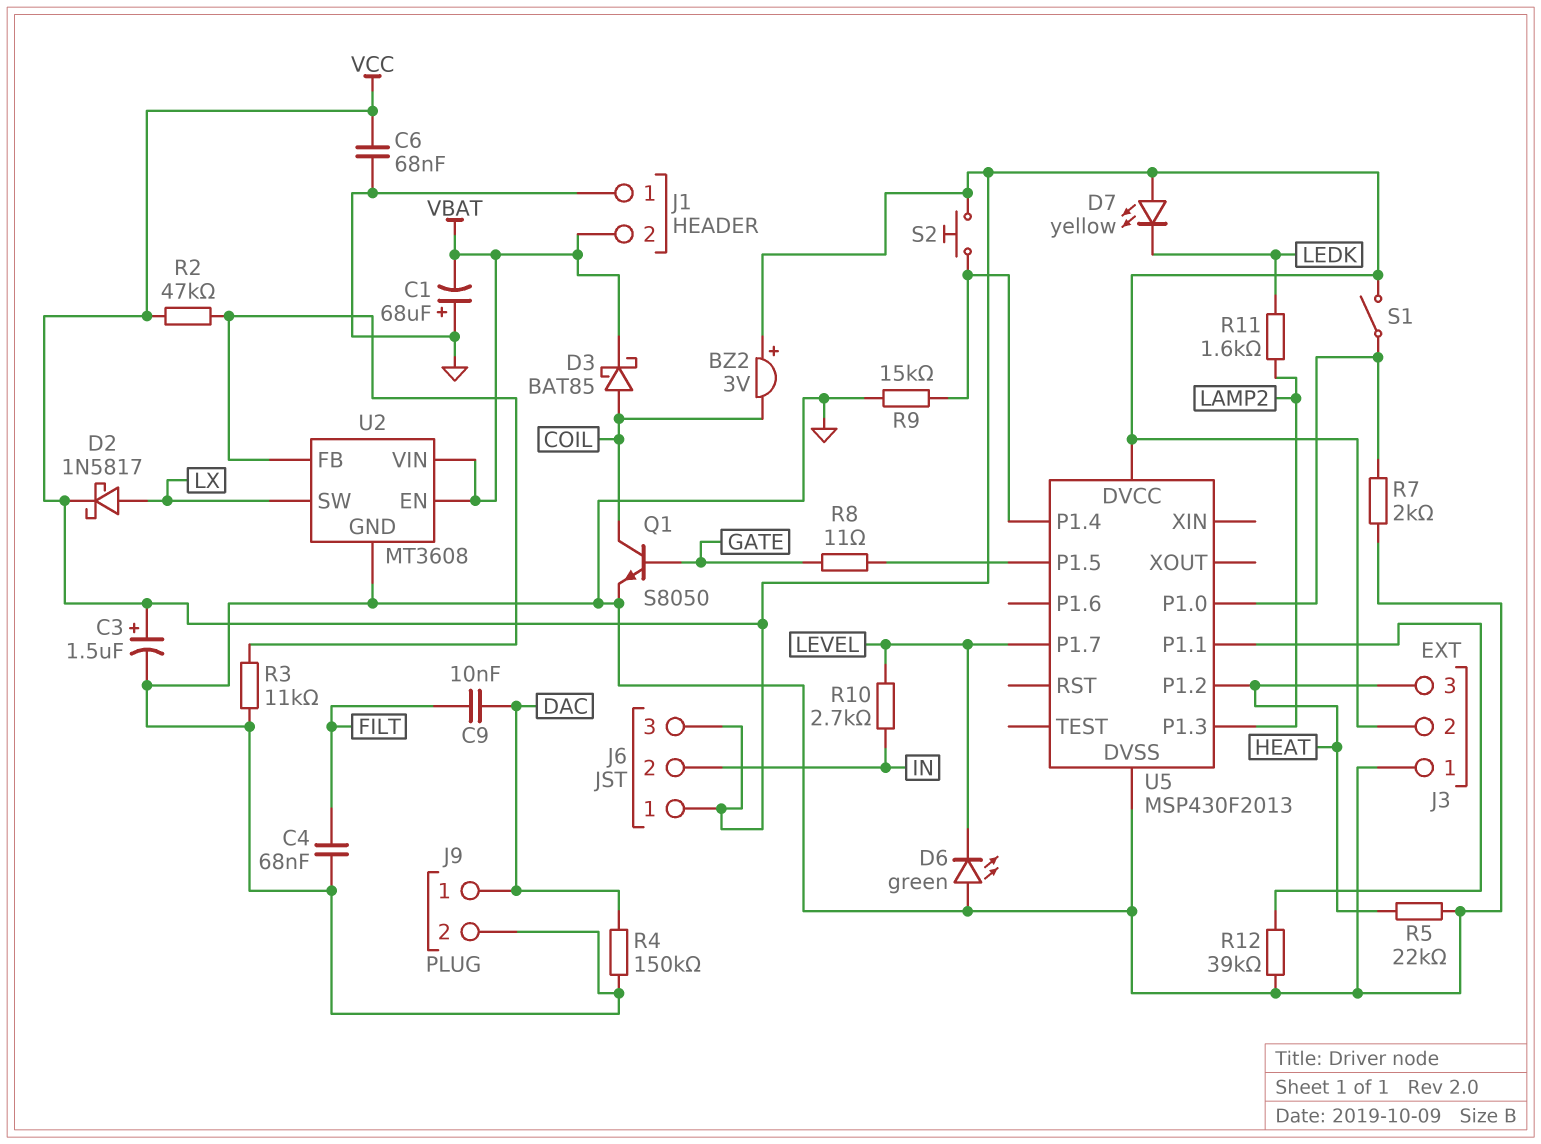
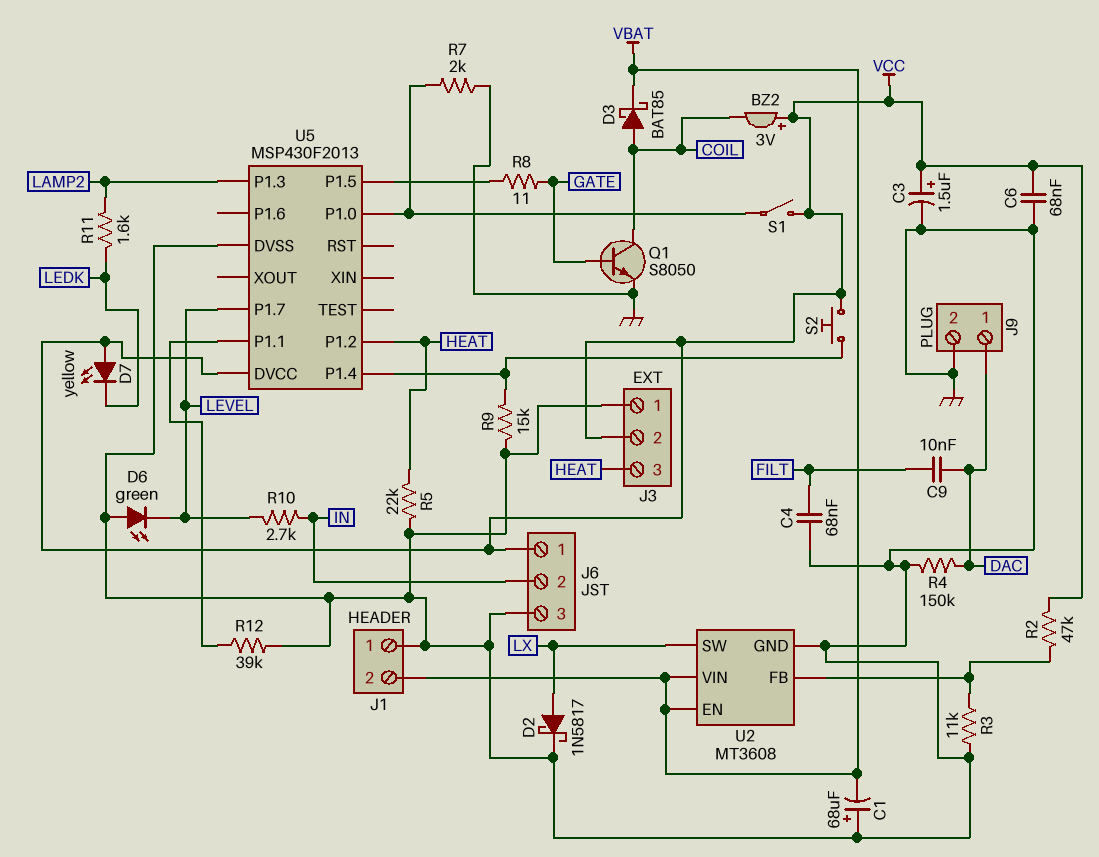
D2: schottky 1N5817 (A LX, K VCC) -> schottky 1N5817 (A LX, K GND)
J6 pin 3: VCC -> GND

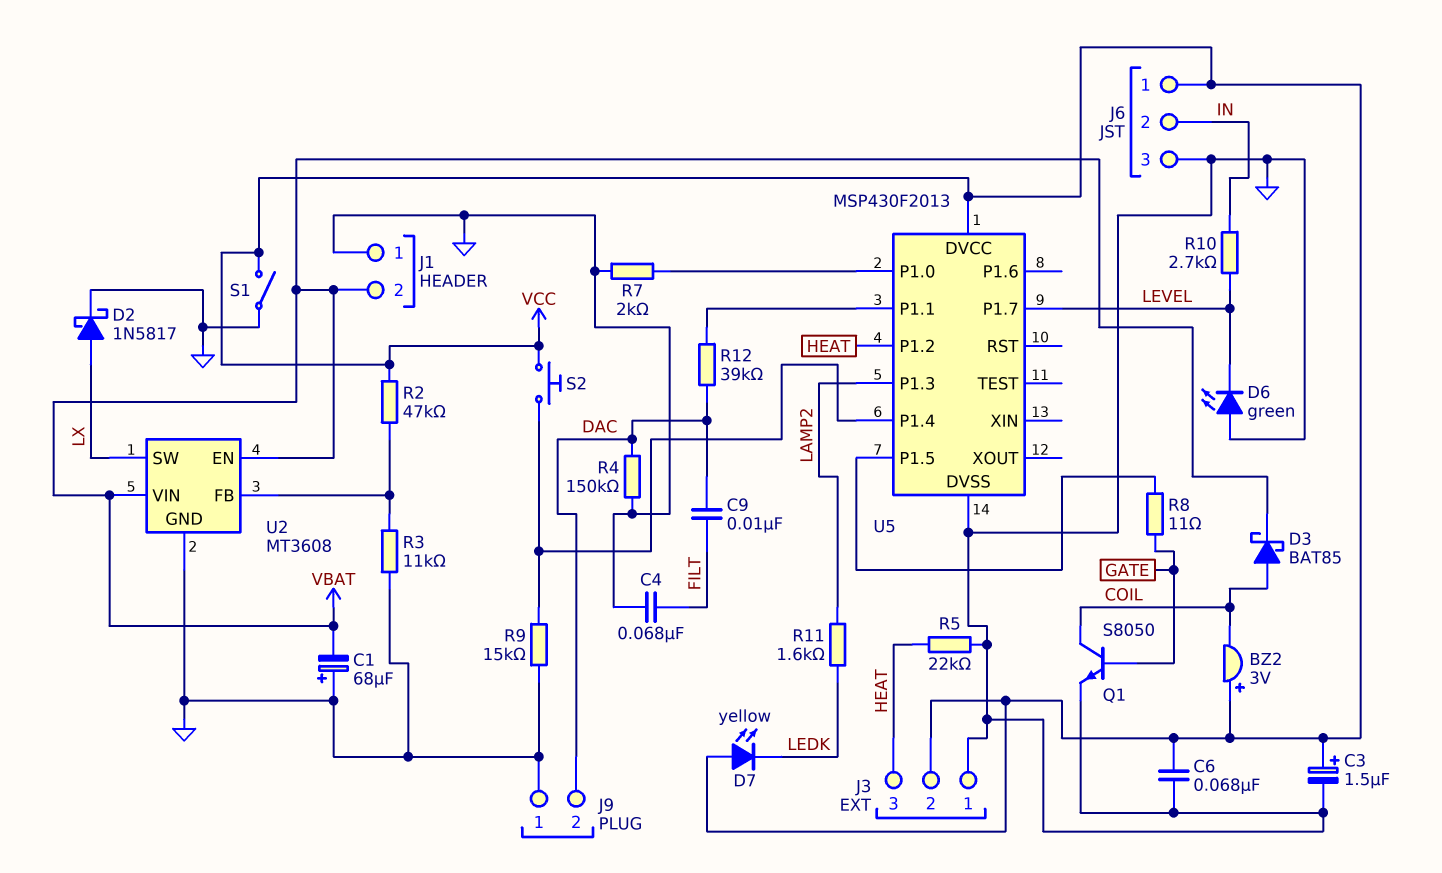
J9 pin 1: DAC -> GND
J9 pin 2: GND -> DAC
R12: 39k (GND, U5/P1.1) -> 39k (DAC, U5/P1.1)
S1: switch (U5/P1.0, VCC) -> switch (GND, VCC)

